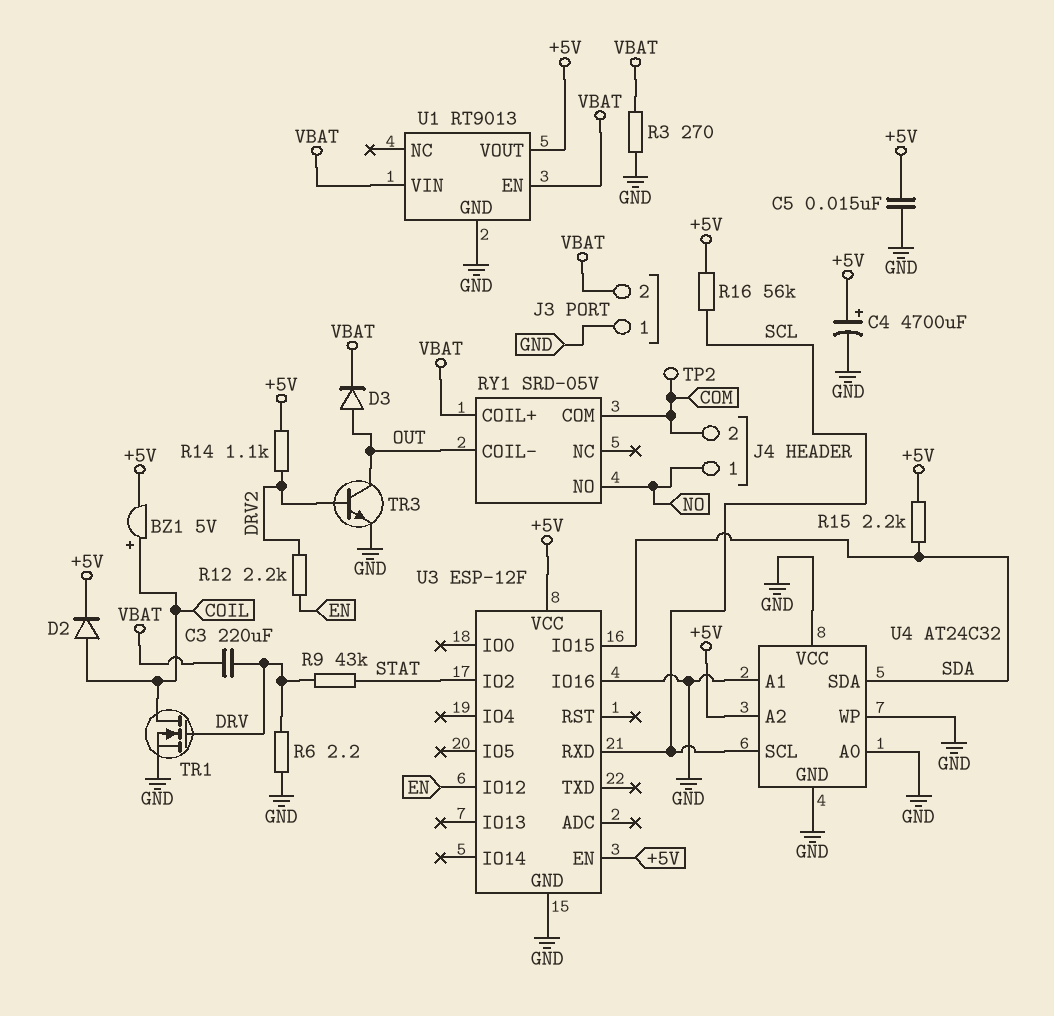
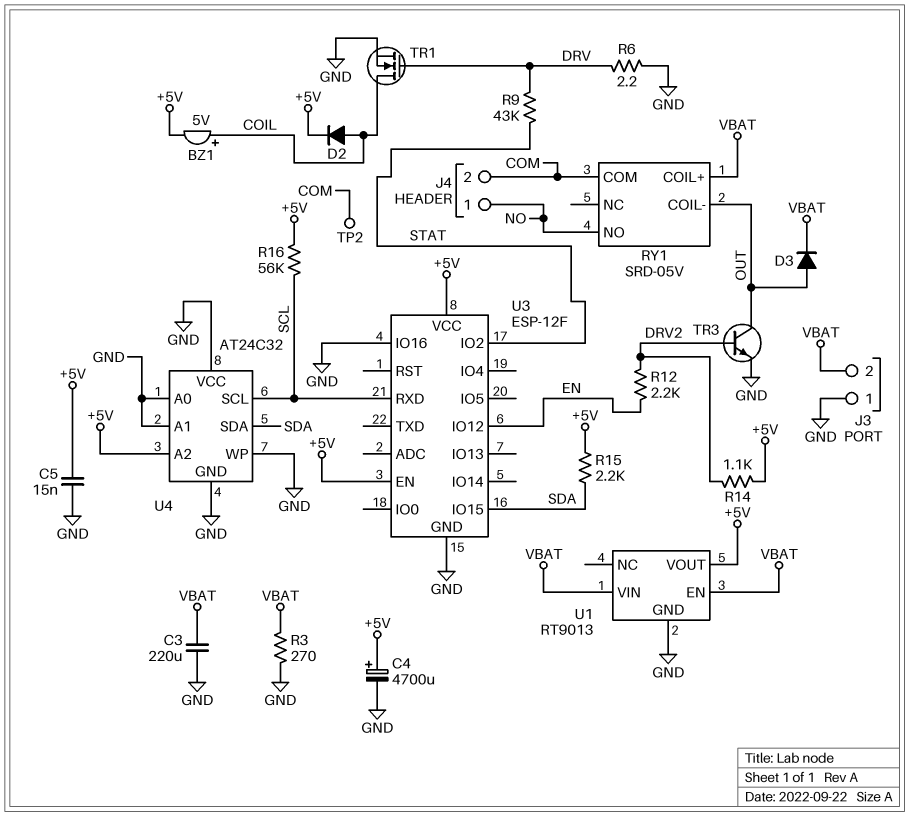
C3: 220uF (DRV, VBAT) -> 220uF (GND, VBAT)

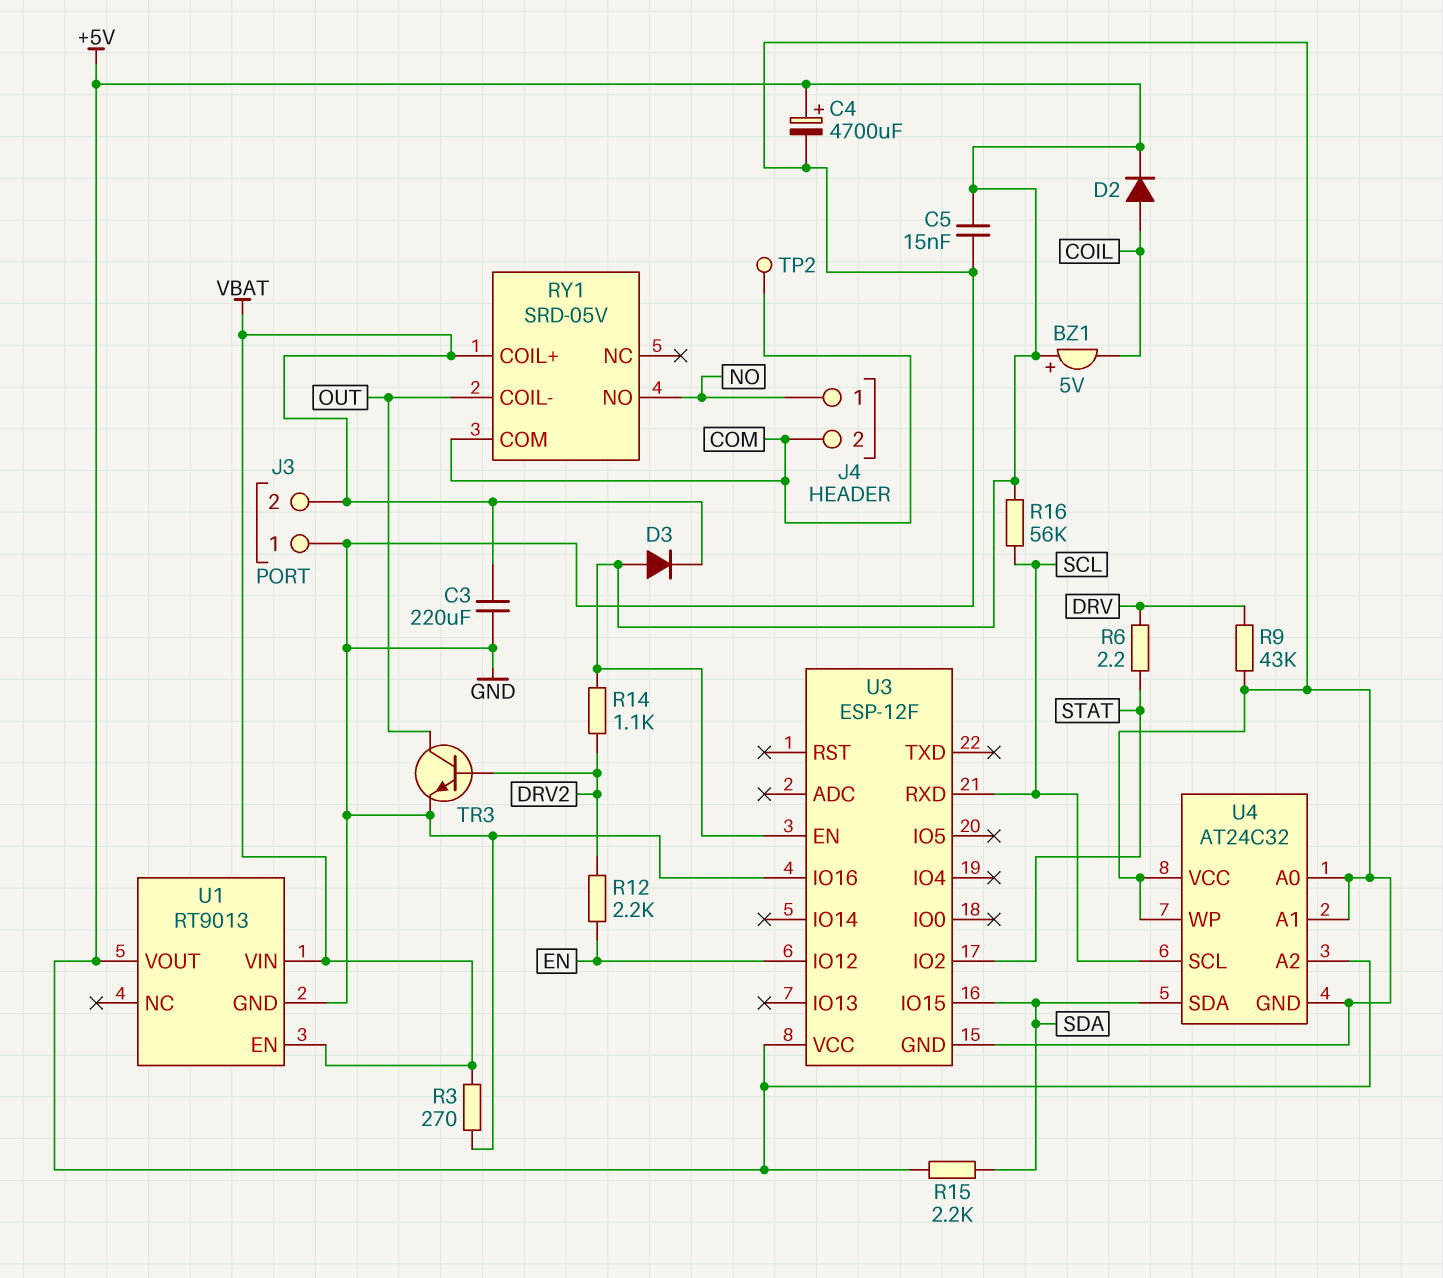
BZ1: buzzer 5V (plus COIL, minus +5V) -> buzzer 5V (plus +5V, minus COIL)
D3: diode (A OUT, K VBAT) -> diode (A +5V, K VBAT)
R6: 2.2 (DRV, GND) -> 2.2 (DRV, STAT)
R9: 43k (DRV, STAT) -> 43k (DRV, GND)
TR1: NMOS (G DRV, D COIL, S GND) -> none

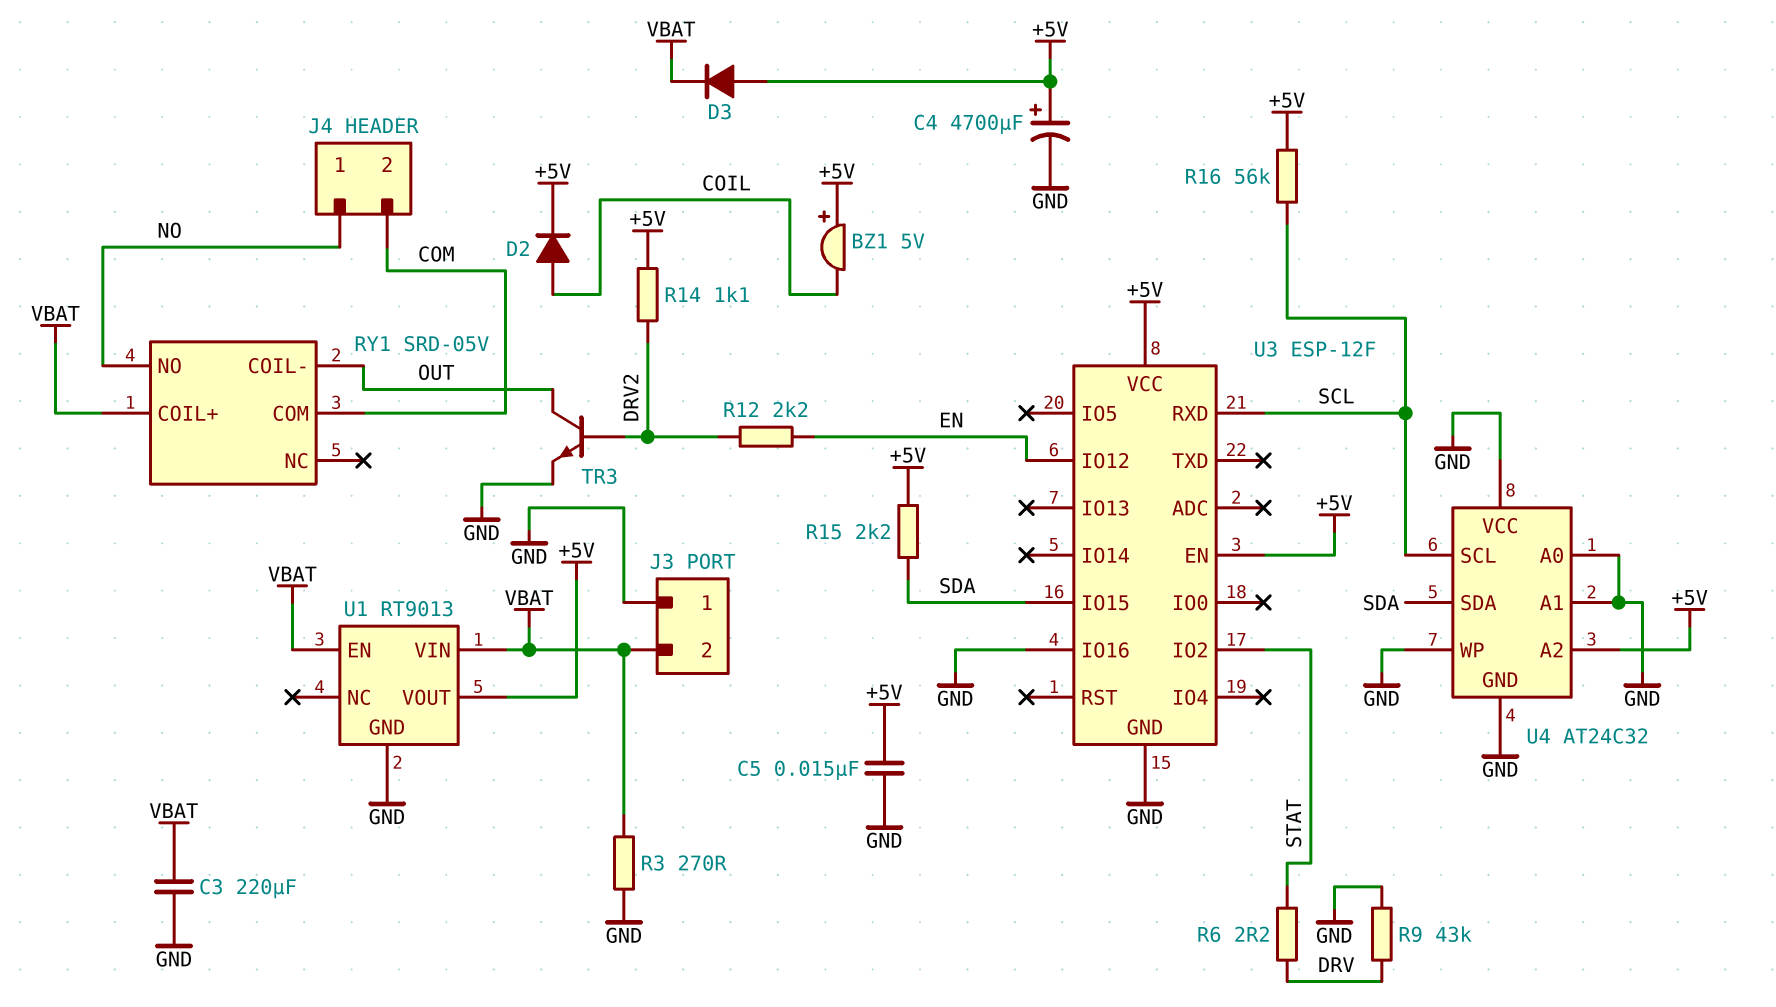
TP2: test point (COM) -> none

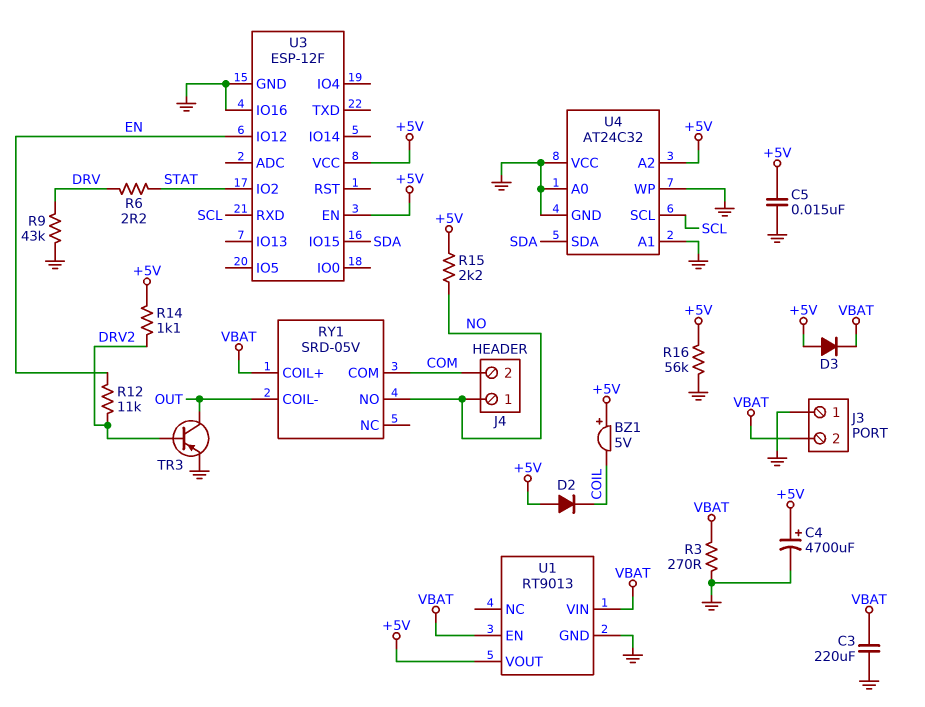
D2: diode (A COIL, K +5V) -> diode (A +5V, K COIL)
R12: 2.2k (DRV2, EN) -> 11k (DRV2, EN)
R15: 2.2k (+5V, SDA) -> 2.2k (+5V, NO)
R16: 56k (+5V, SCL) -> 56k (+5V, GND)
TR3: NPN (B DRV2, C OUT, E GND) -> PNP (B DRV2, C OUT, E GND)

